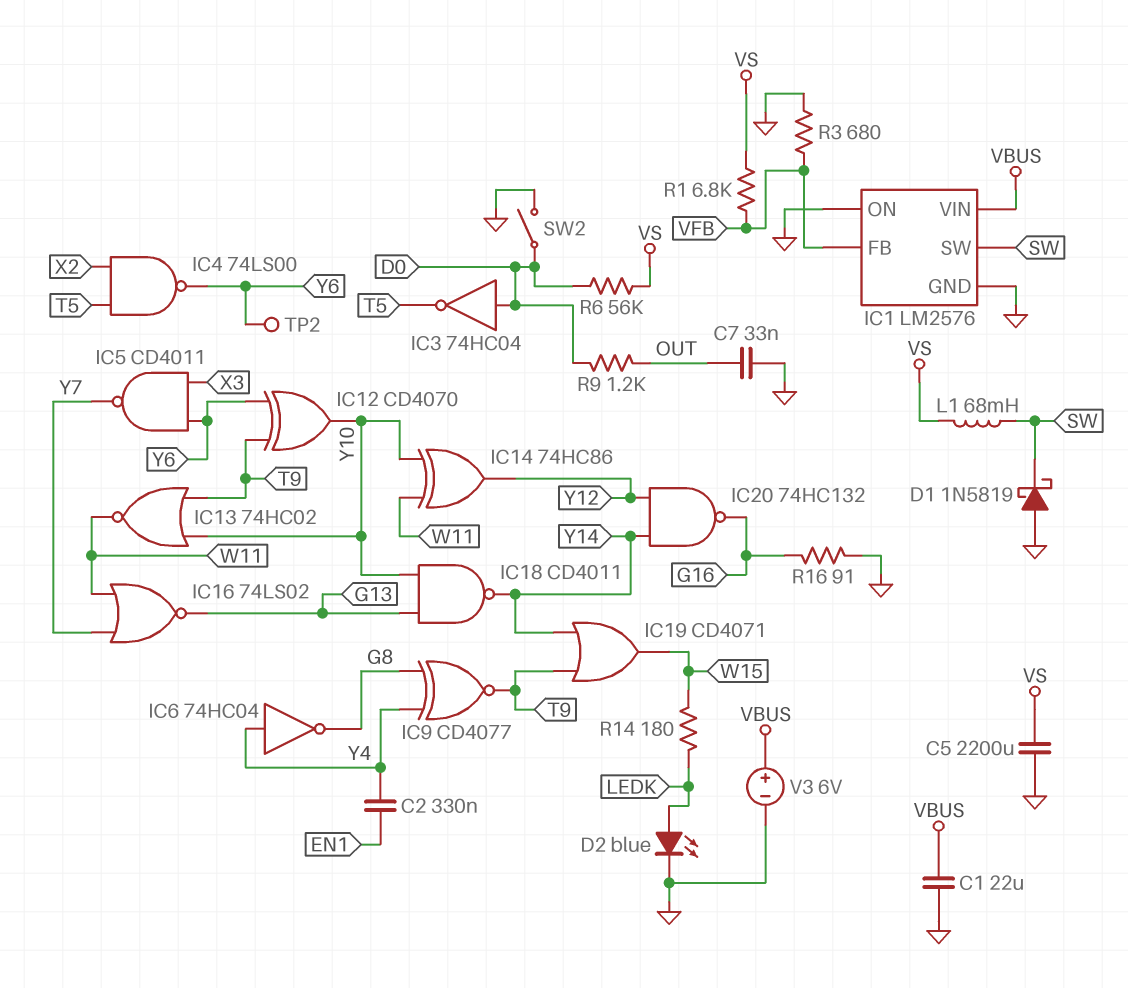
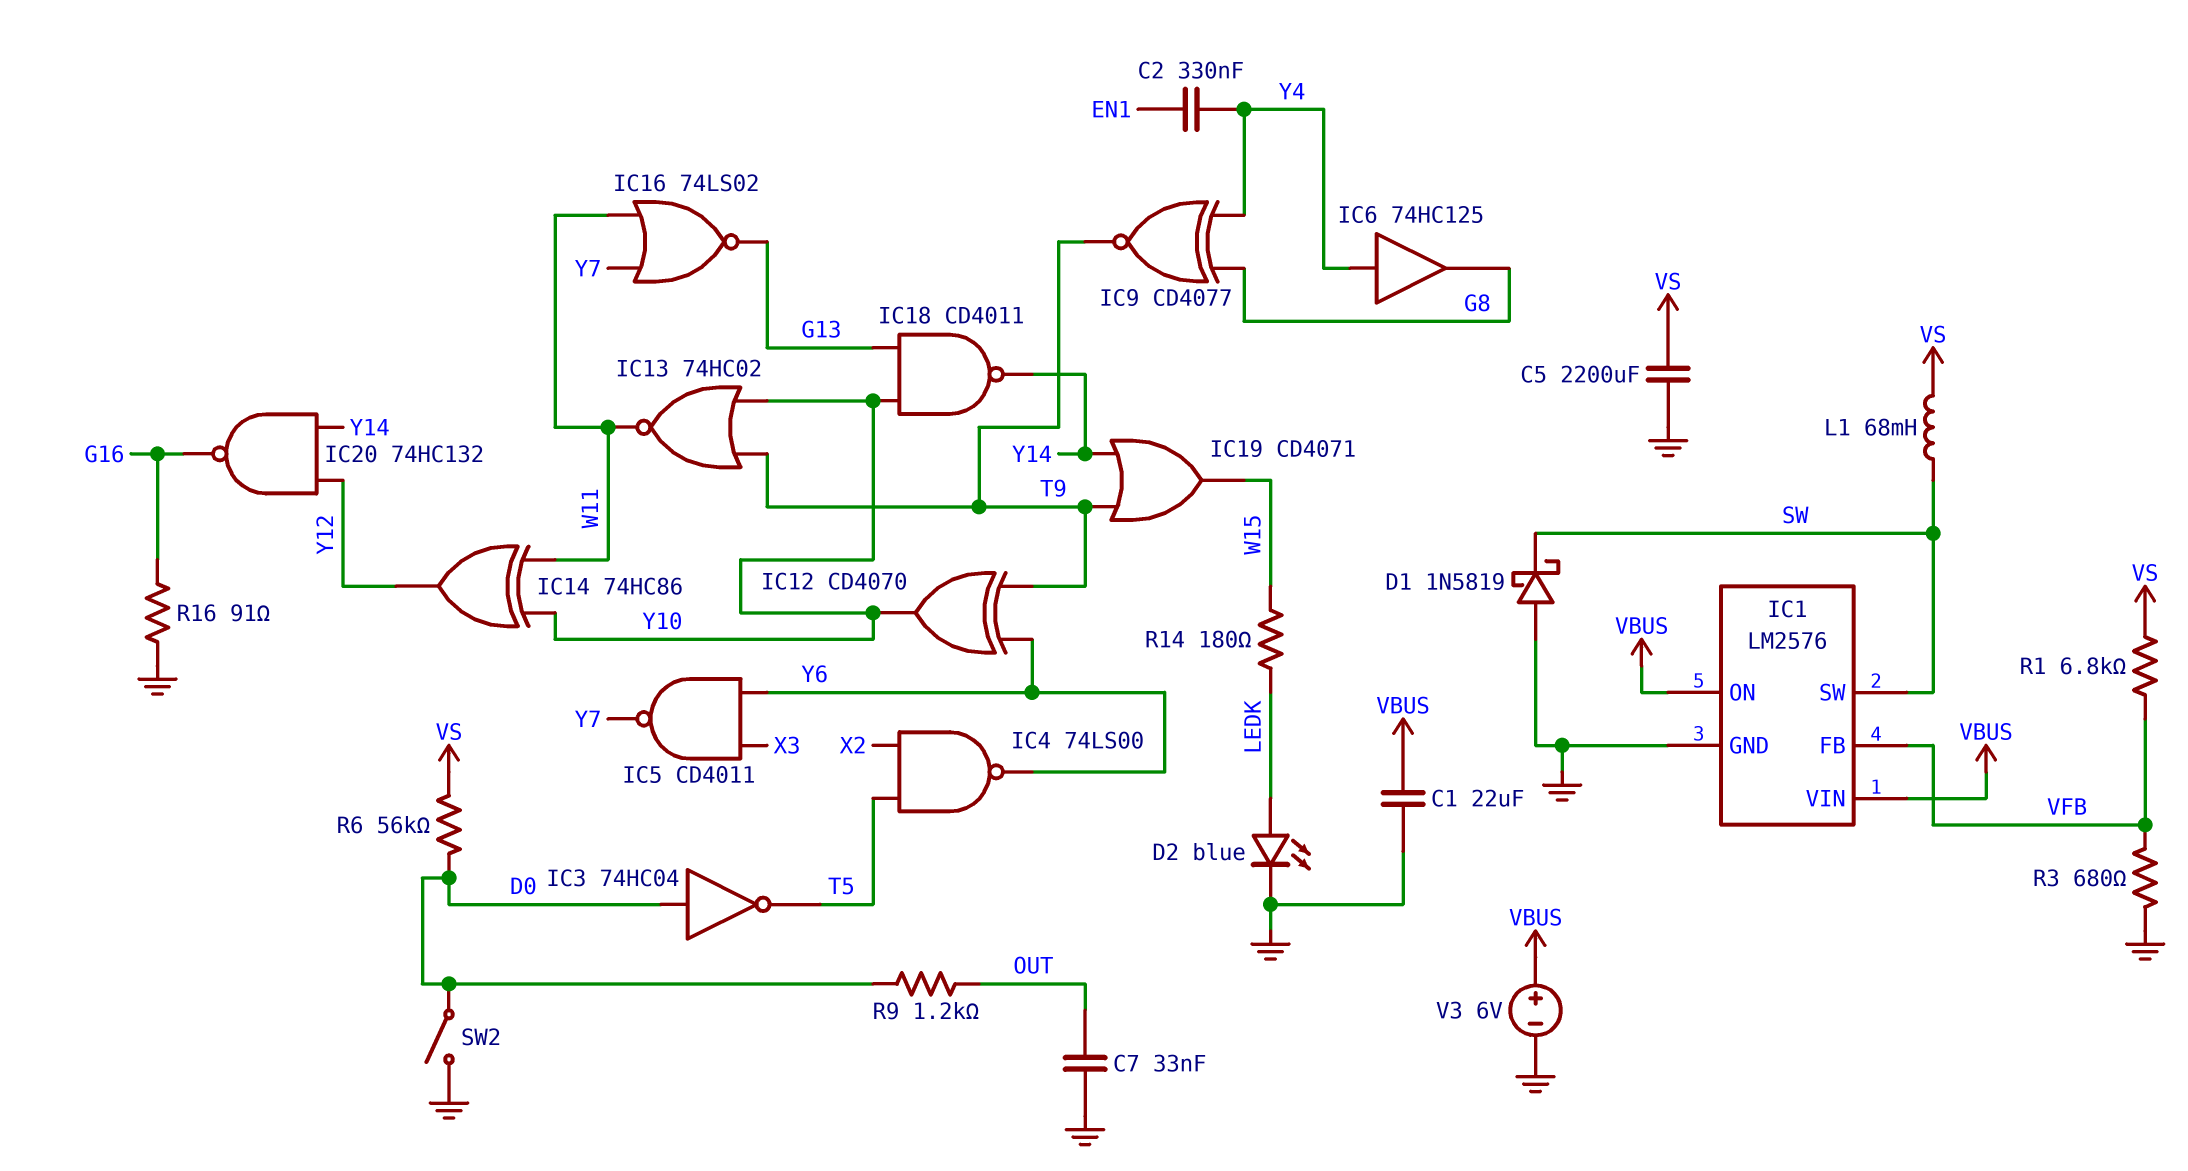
IC1 pin ON: GND -> VBUS
IC6: NOT 74HC04 (in Y4, out G8) -> buffer 74HC125 (in Y4, out G8)
TP2: test point (Y6) -> none

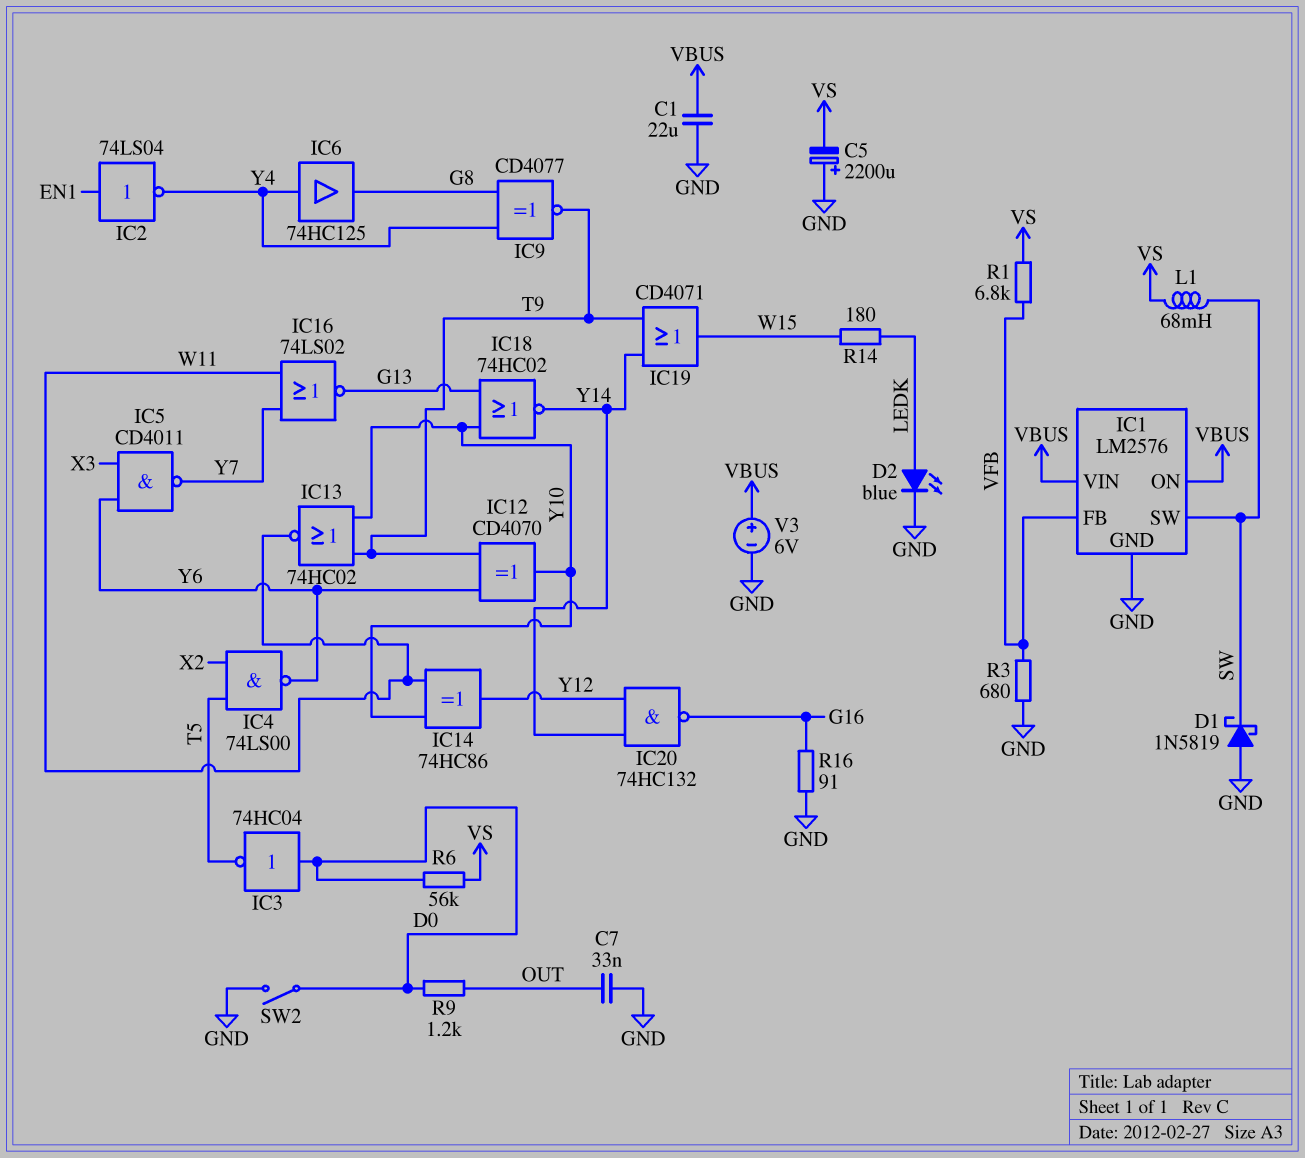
C2: 330nF (EN1, Y4) -> none
C5: 2200uF (GND, VS) -> 2200uF (plus GND, minus VS)
IC2: none -> NOT 74LS04 (in EN1, out Y4)
IC18: NAND CD4011 (in G13, in Y10, out Y14) -> NOR 74HC02 (in G13, in Y10, out Y14)

